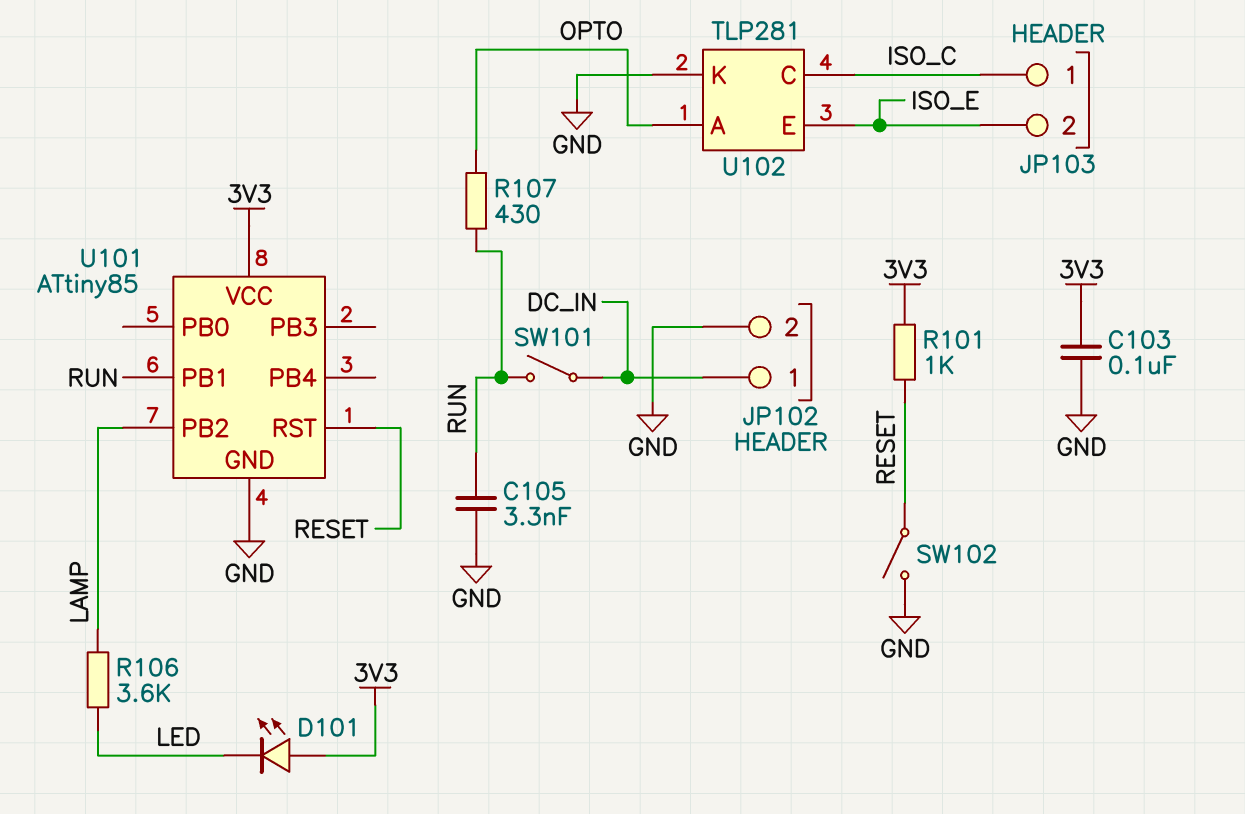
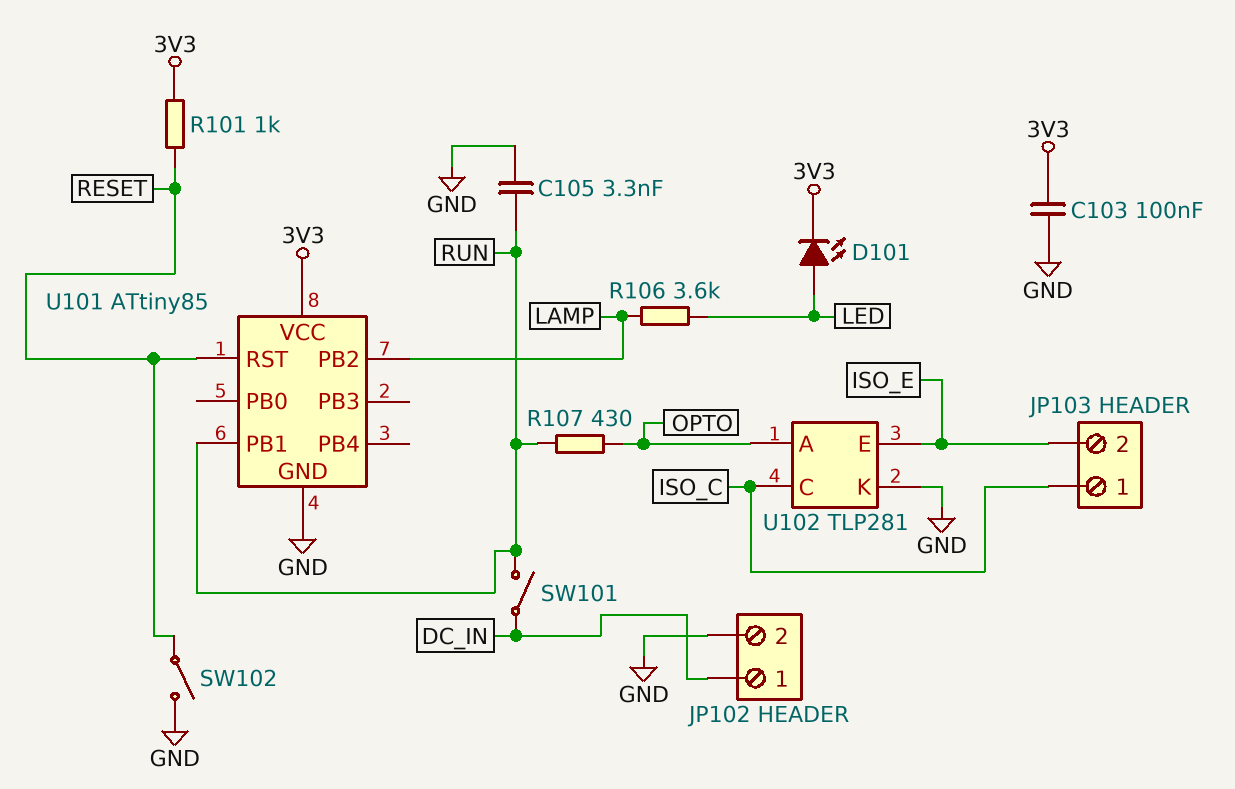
D101: LED (A 3V3, K LED) -> LED (A LED, K 3V3)

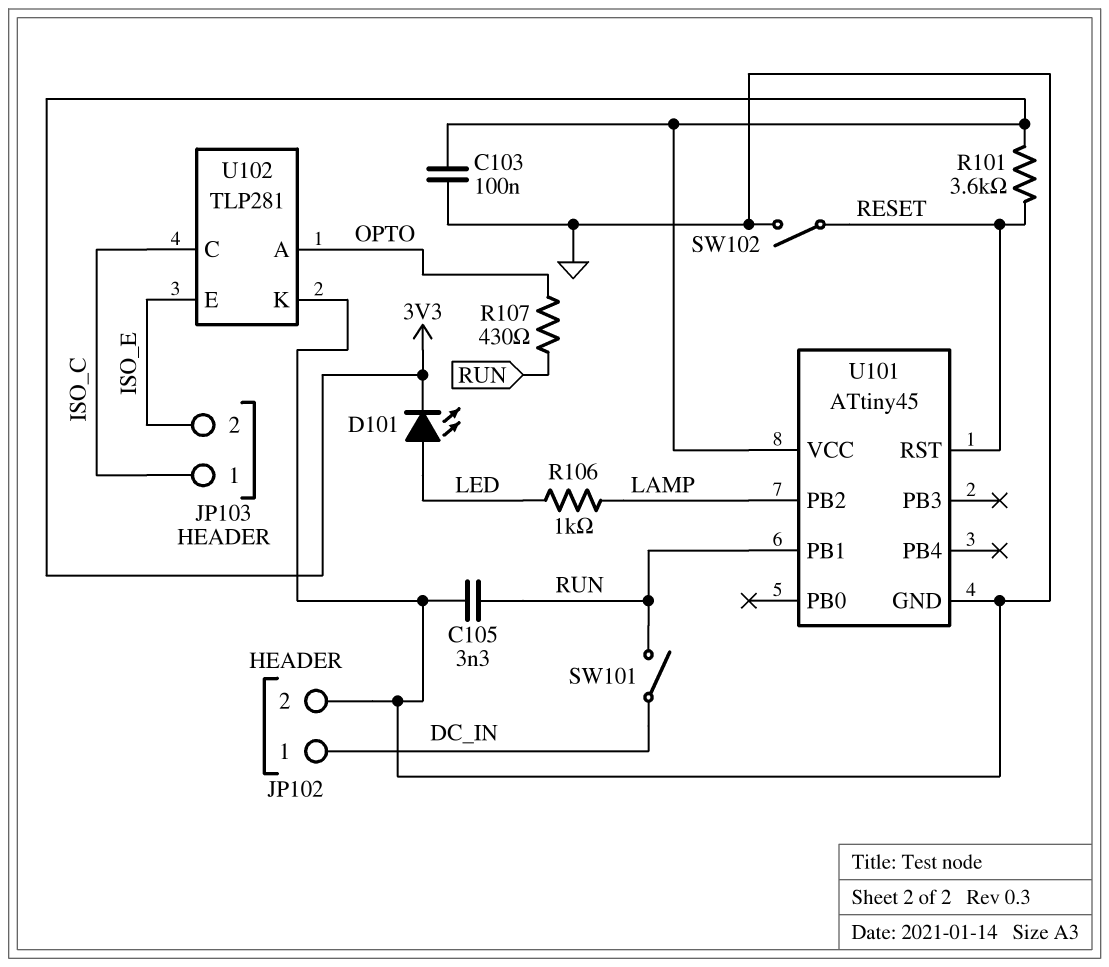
R101: 1k (3V3, RESET) -> 3.6k (3V3, RESET)
R106: 3.6k (LAMP, LED) -> 1k (LAMP, LED)
U101: ATtiny85 -> ATtiny45

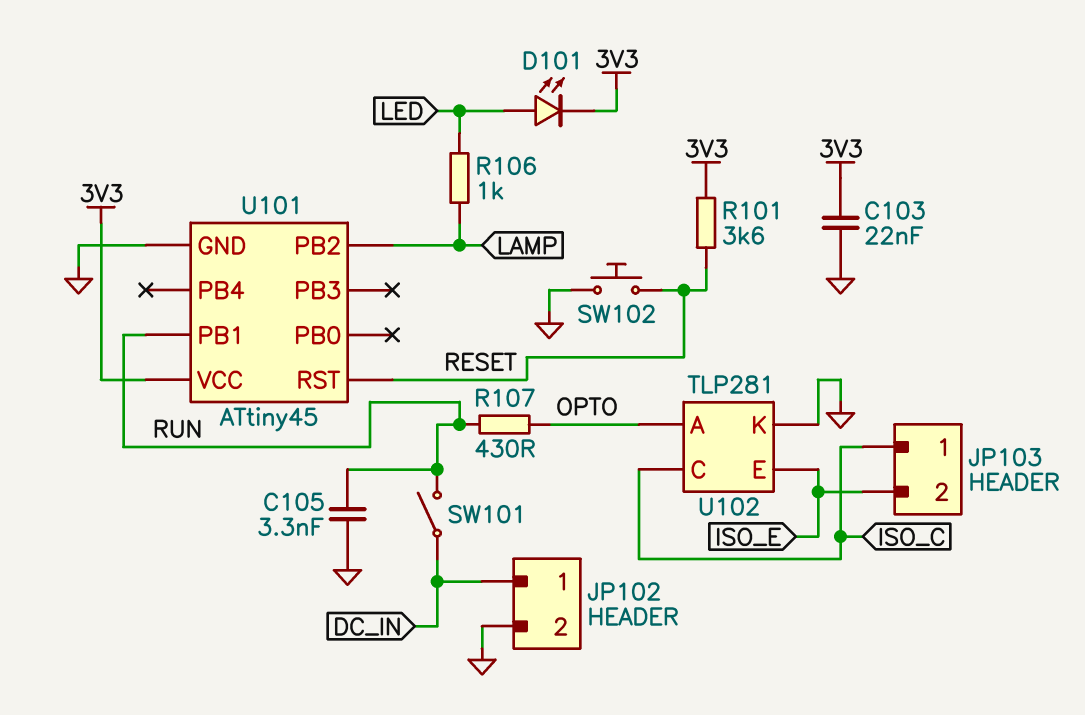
C103: 100nF (3V3, GND) -> 22nF (3V3, GND)
SW102: switch (GND, RESET) -> button (GND, RESET)

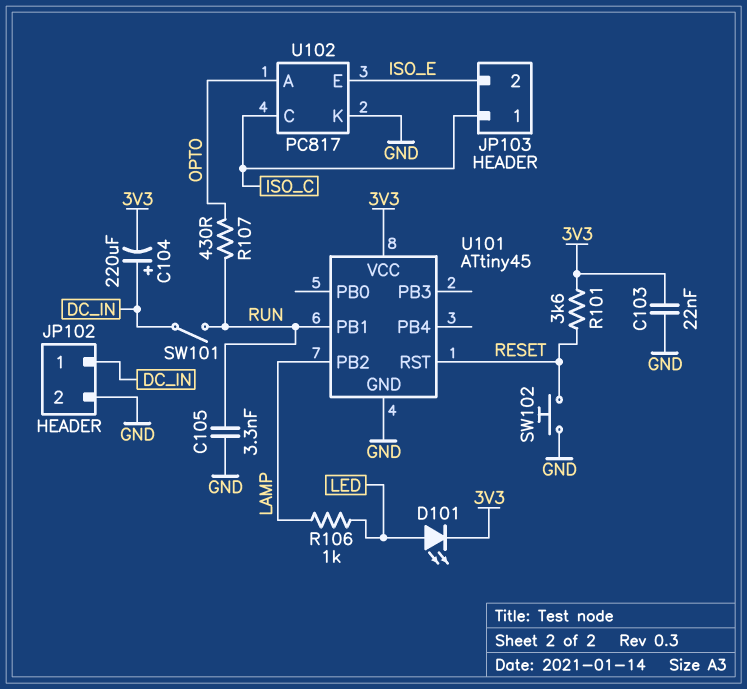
C104: none -> 220uF (plus DC_IN, minus 3V3)
U102: TLP281 -> PC817

